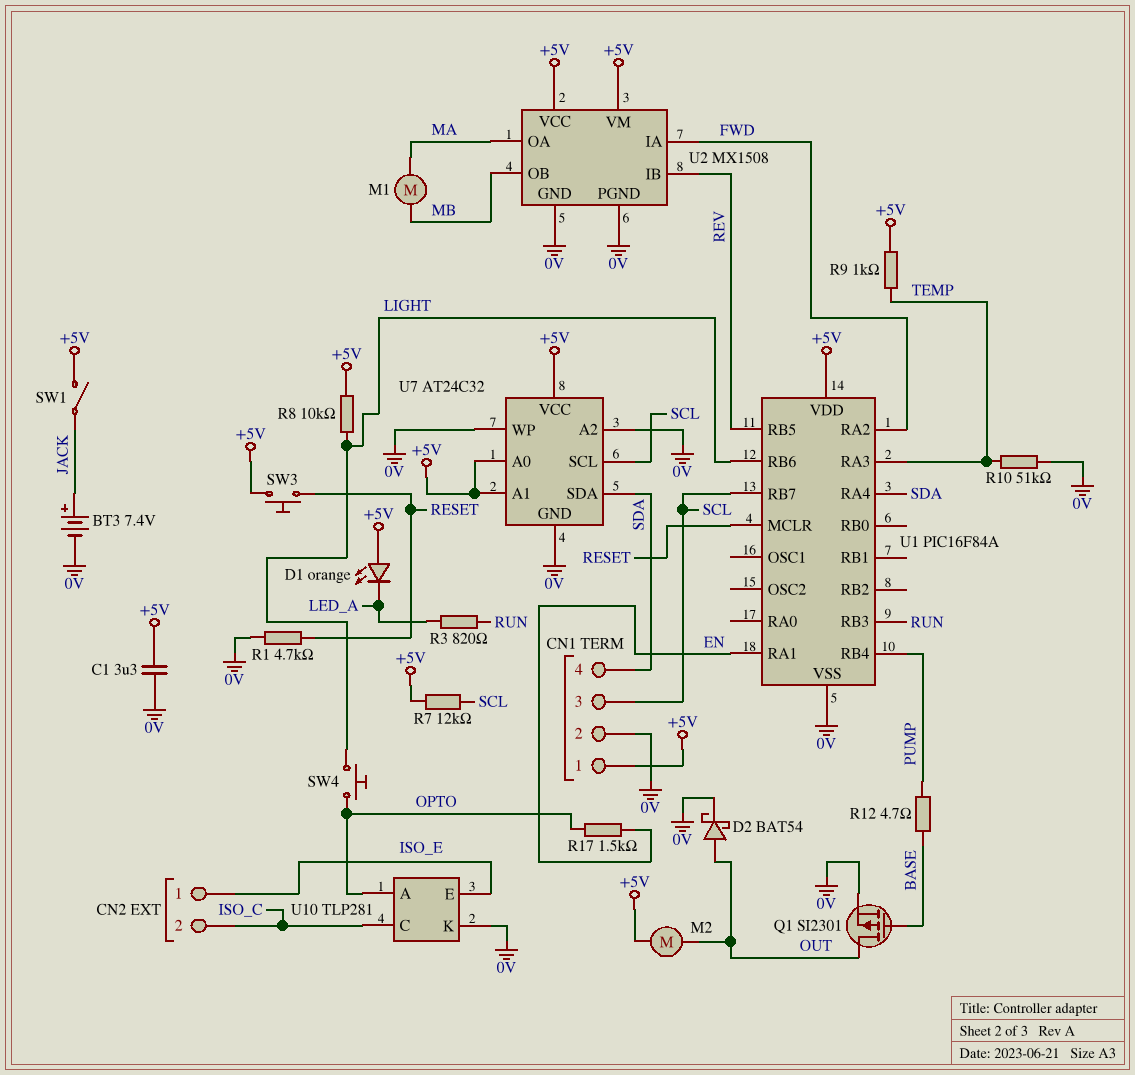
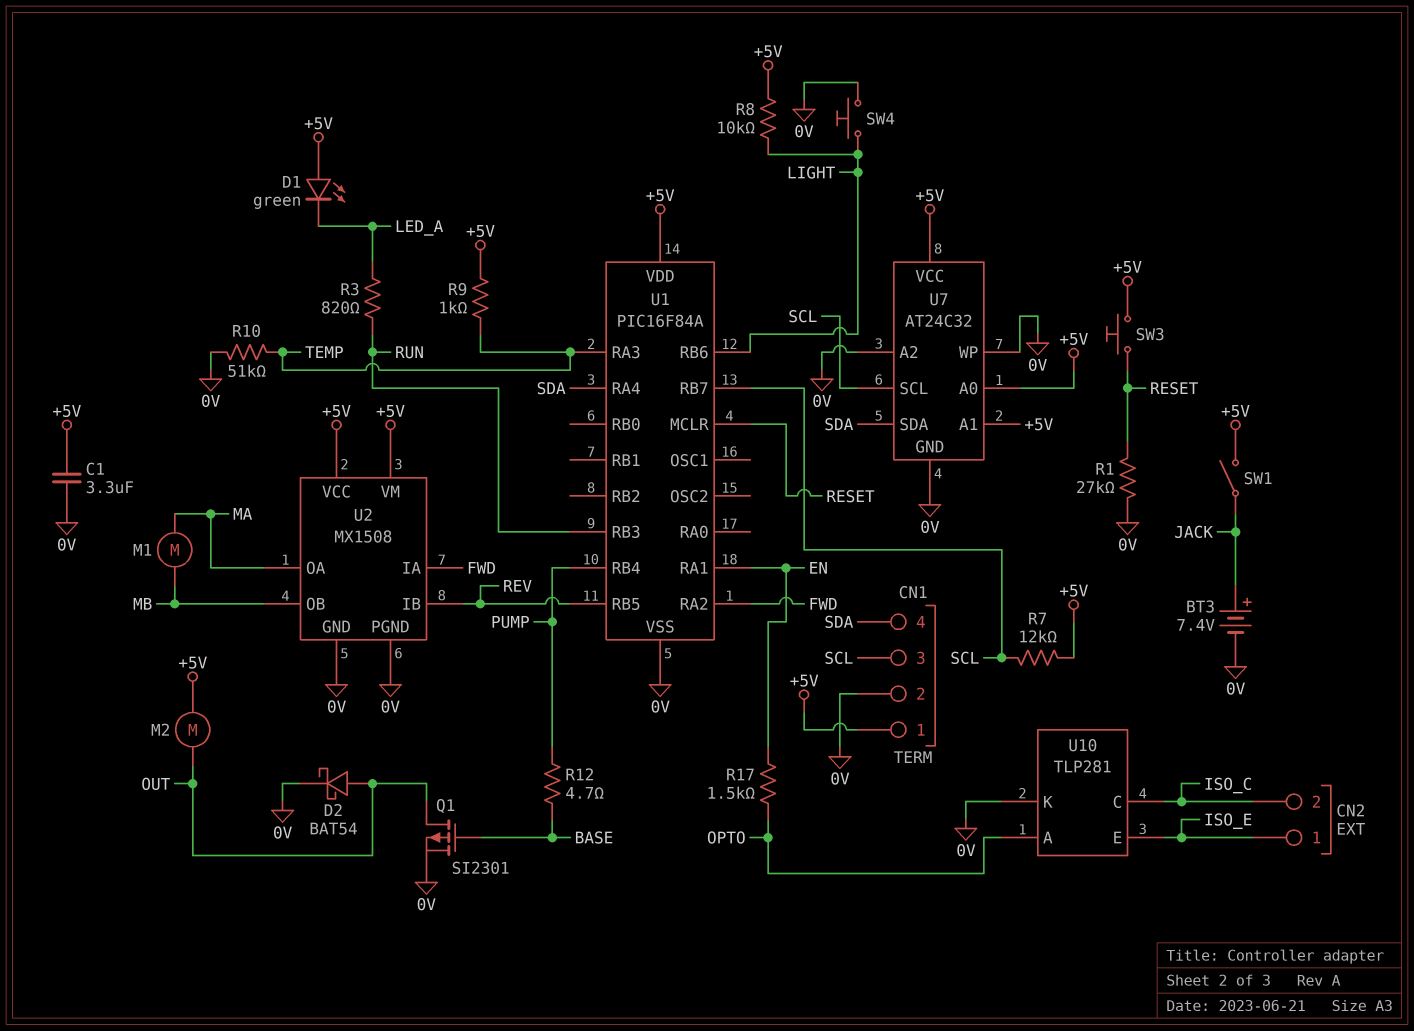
D1: LED orange (A +5V, K LED_A) -> LED green (A +5V, K LED_A)
R1: 4.7k (0V, RESET) -> 27k (0V, RESET)
SW4: button (LIGHT, OPTO) -> button (0V, LIGHT)

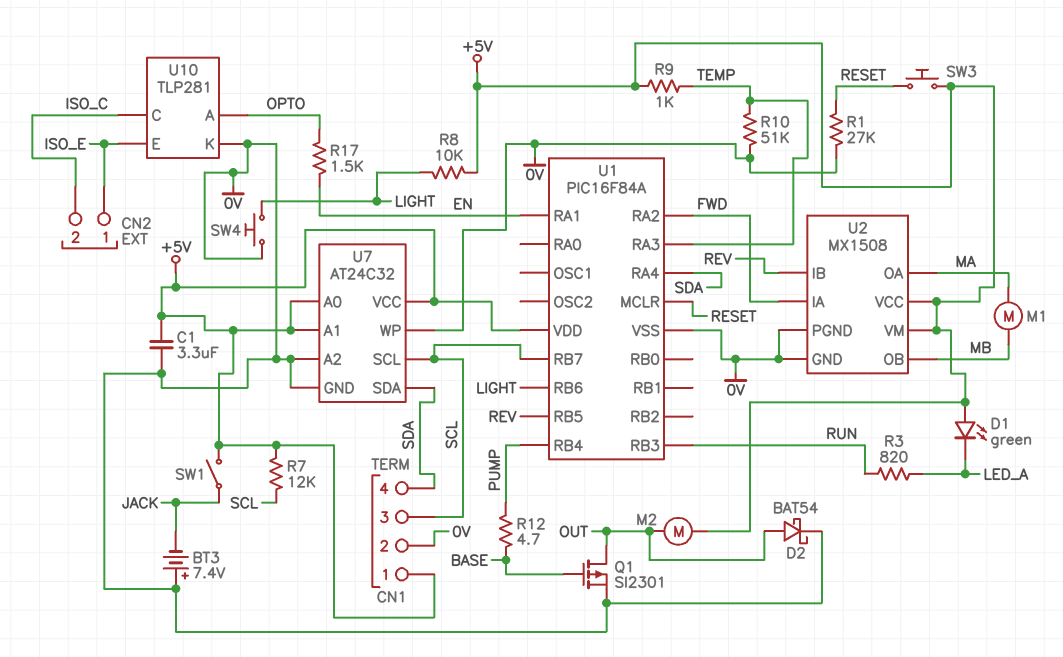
BT3: 7.4V (plus JACK, minus 0V) -> 7.4V (plus 0V, minus JACK)

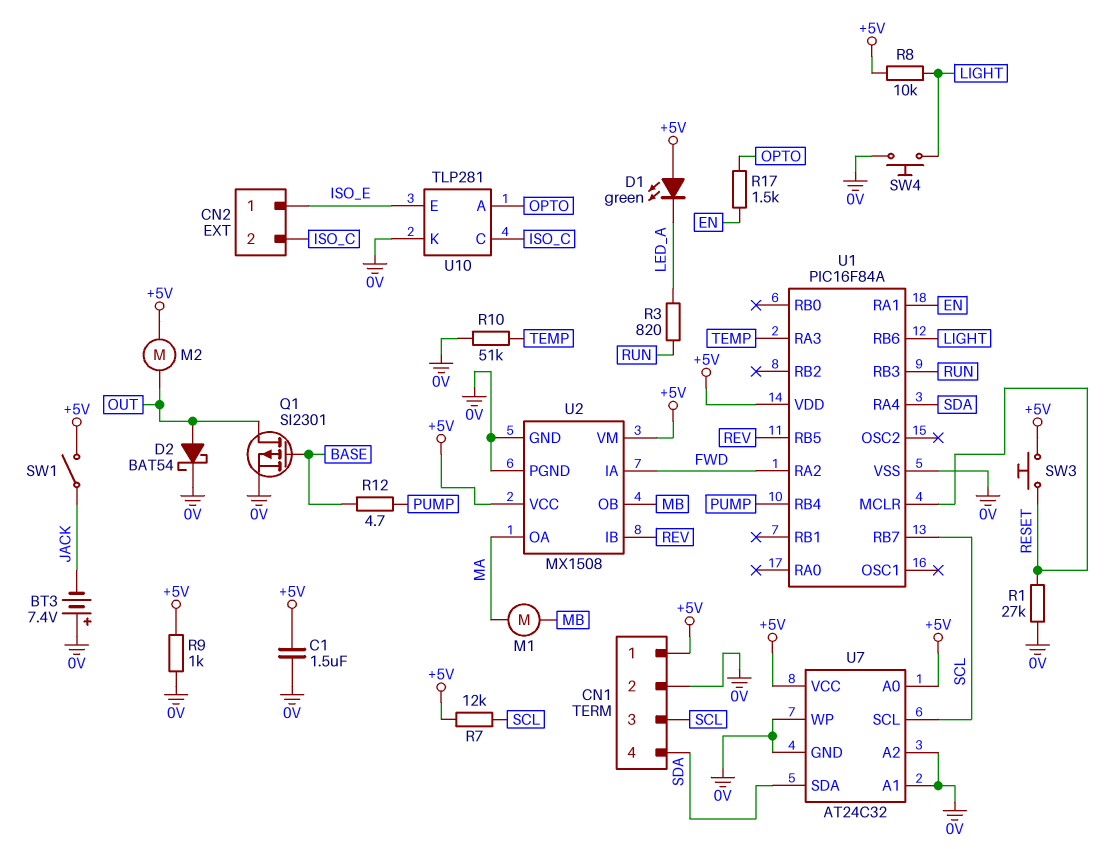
C1: 3.3uF (+5V, 0V) -> 1.5uF (+5V, 0V)
R9: 1k (+5V, TEMP) -> 1k (+5V, 0V)
U7 pin A1: +5V -> 0V

